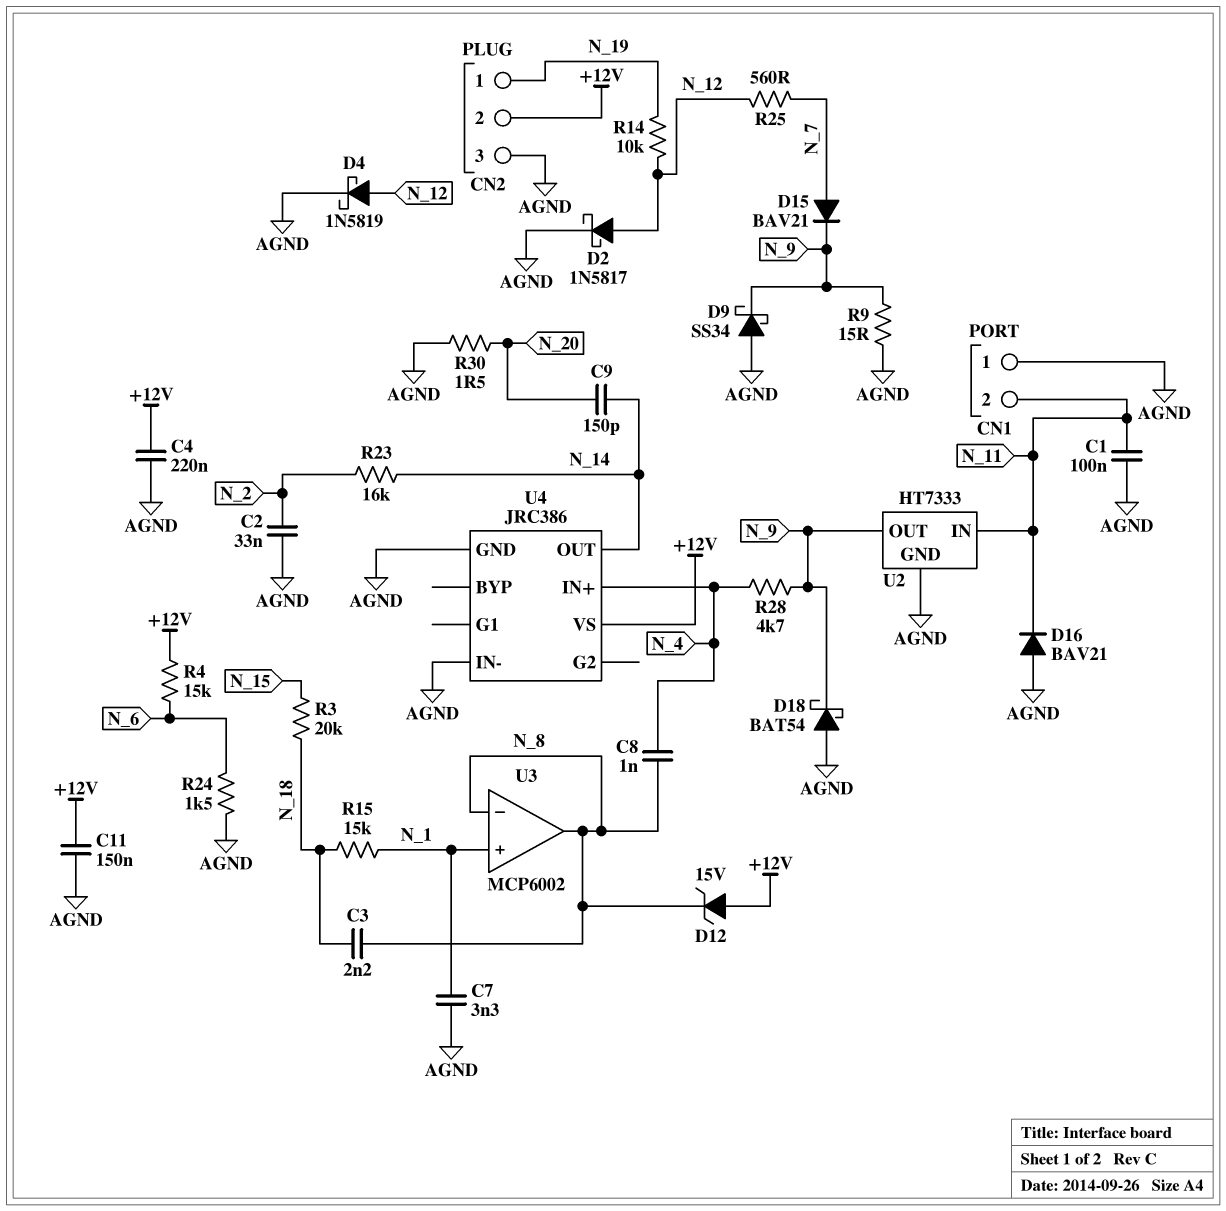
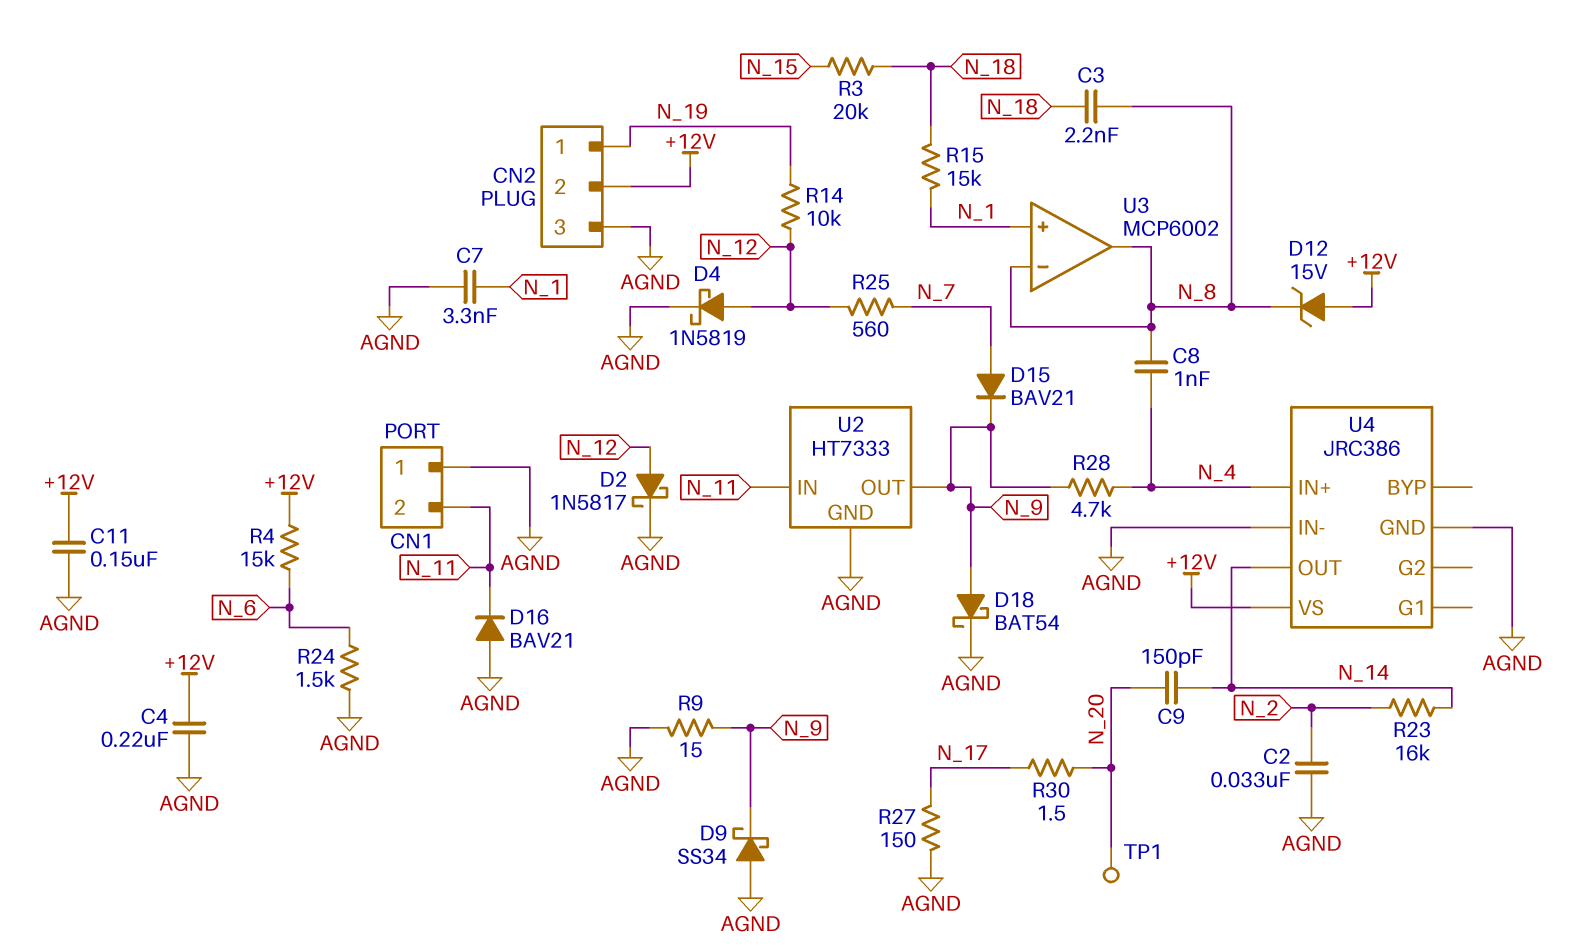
C1: 100nF (AGND, N_11) -> none
D18: schottky BAT54 (A AGND, K N_9) -> schottky BAT54 (A N_9, K AGND)
R27: none -> 150 (AGND, N_17)
R30: 1.5 (AGND, N_20) -> 1.5 (N_17, N_20)
TP1: none -> test point (N_20)

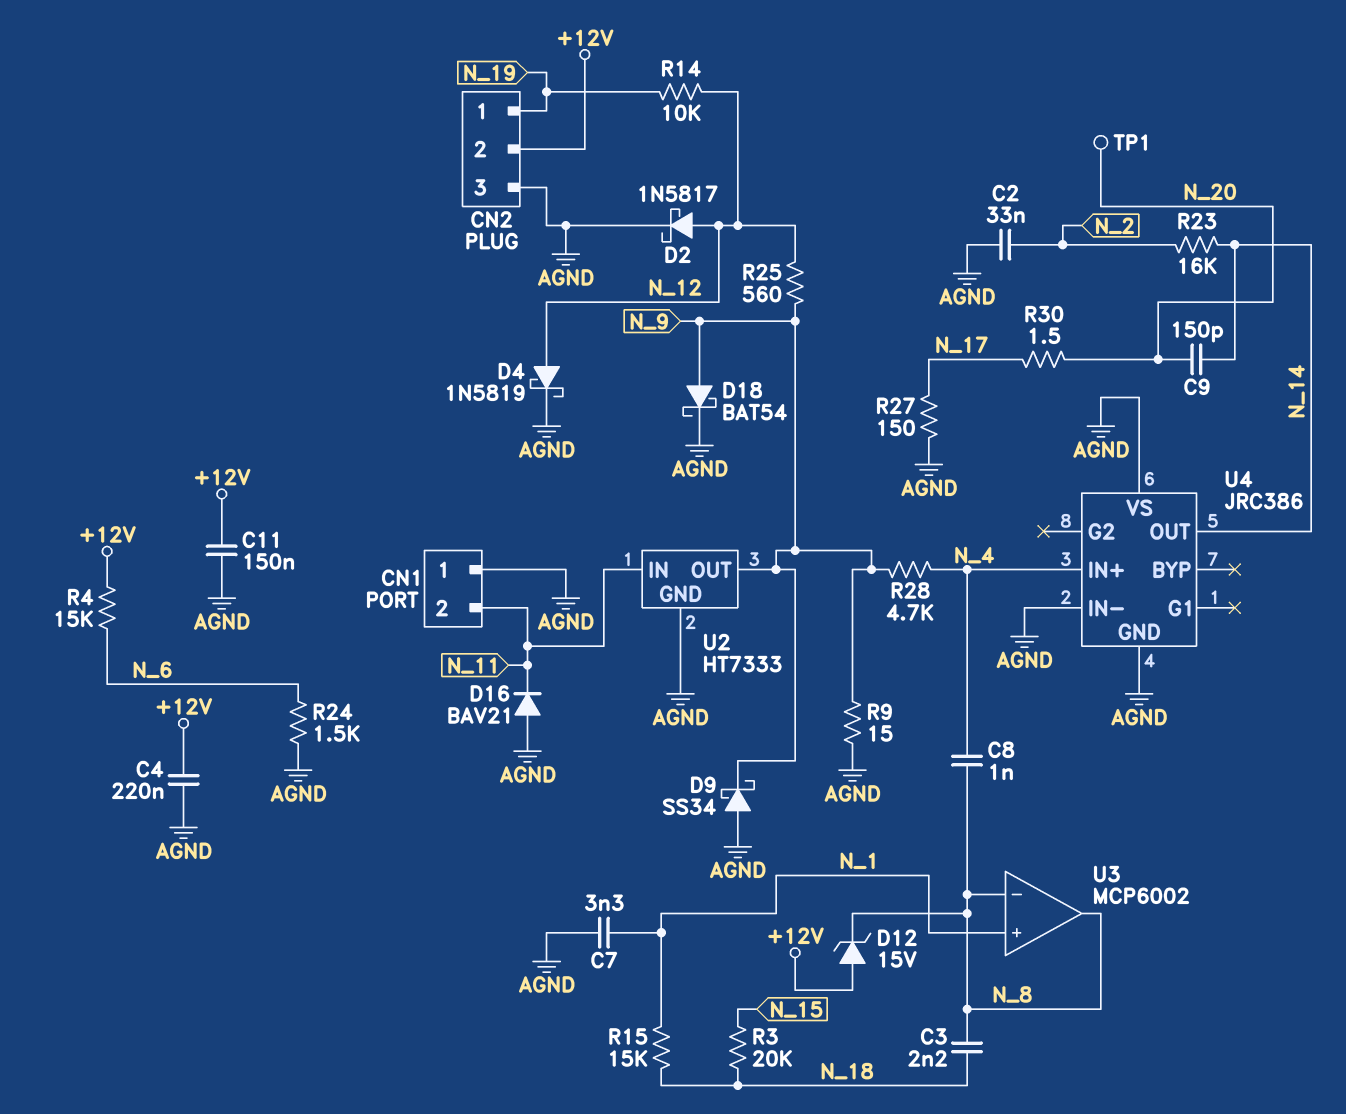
D15: diode BAV21 (A N_7, K N_9) -> none
R25: 560 (N_7, N_12) -> 560 (N_9, N_12)
U4 pin VS: +12V -> AGND

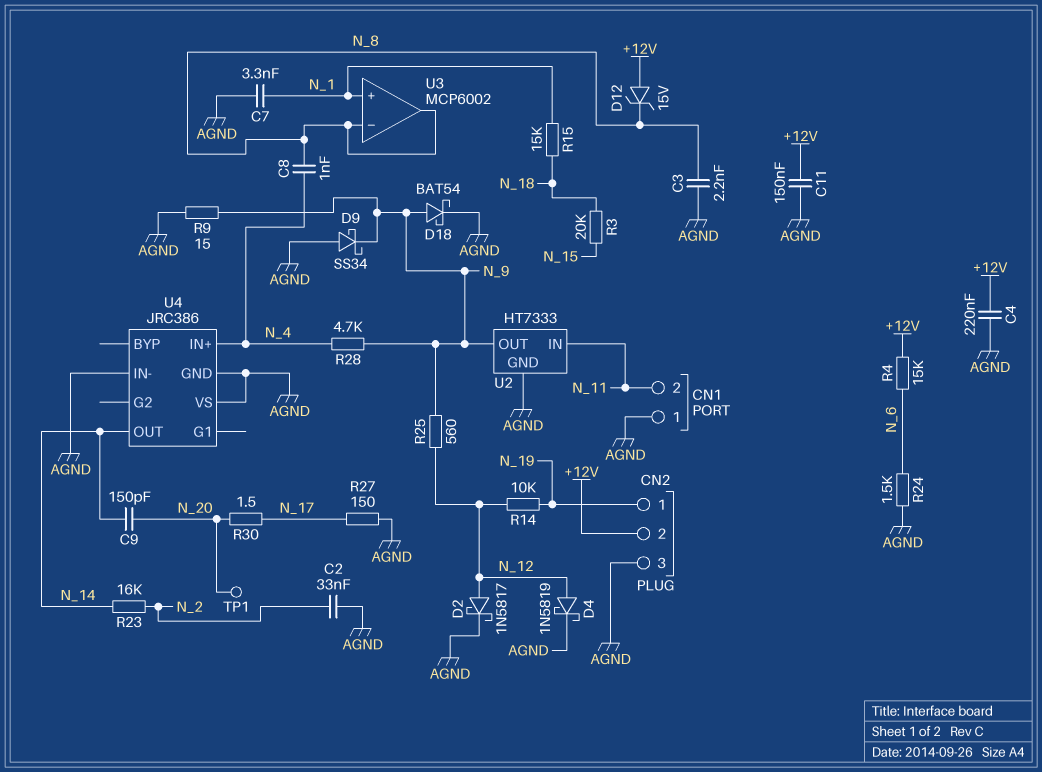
C3: 2.2nF (N_8, N_18) -> 2.2nF (AGND, N_8)
D16: diode BAV21 (A AGND, K N_11) -> none

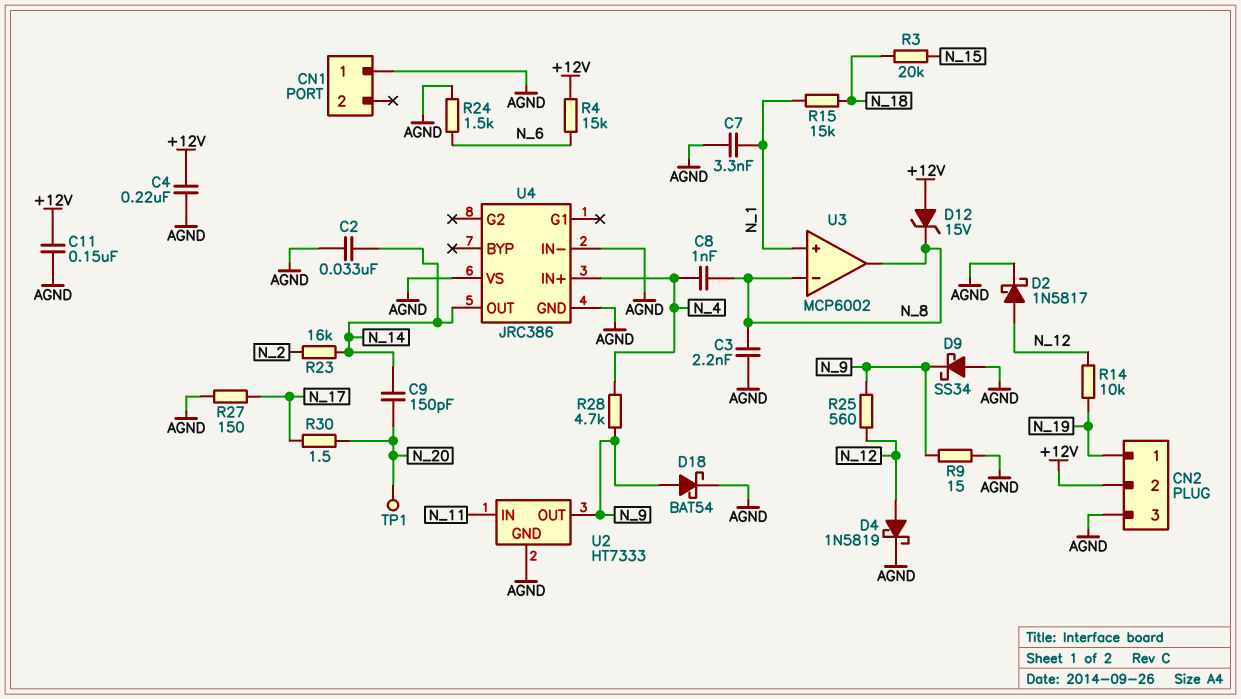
C2: 33nF (AGND, N_2) -> 33nF (AGND, N_14)
CN1 pin 2: N_11 -> none

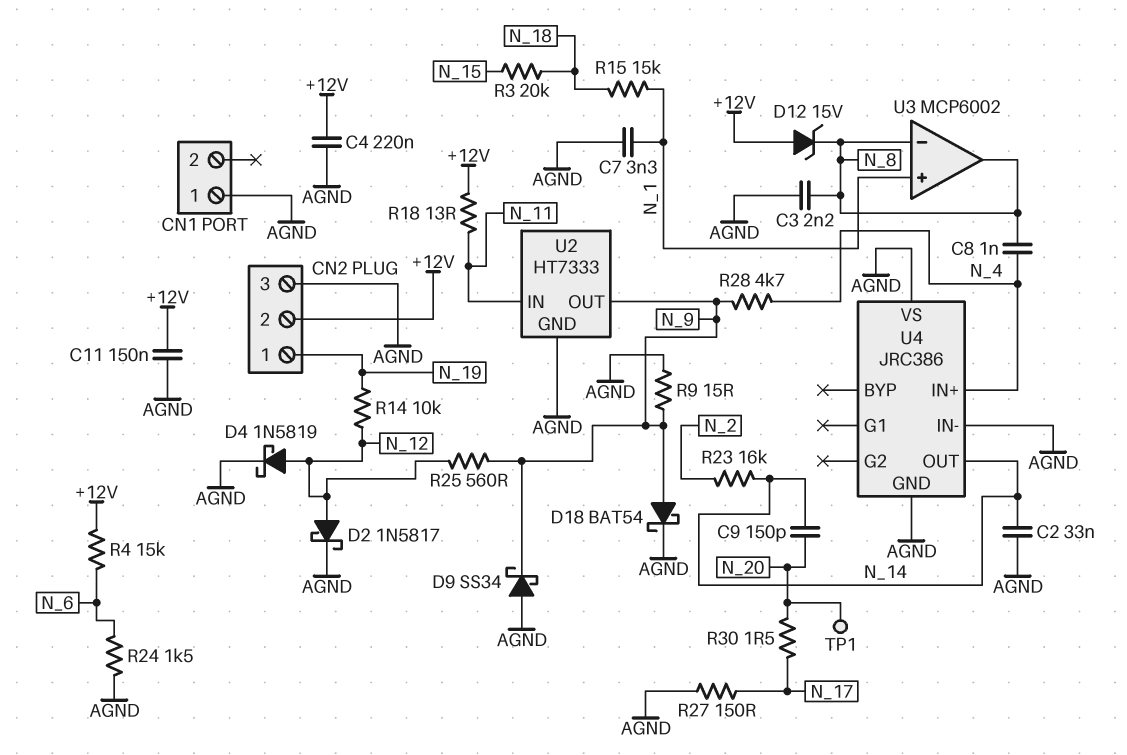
R18: none -> 13 (+12V, N_11)

